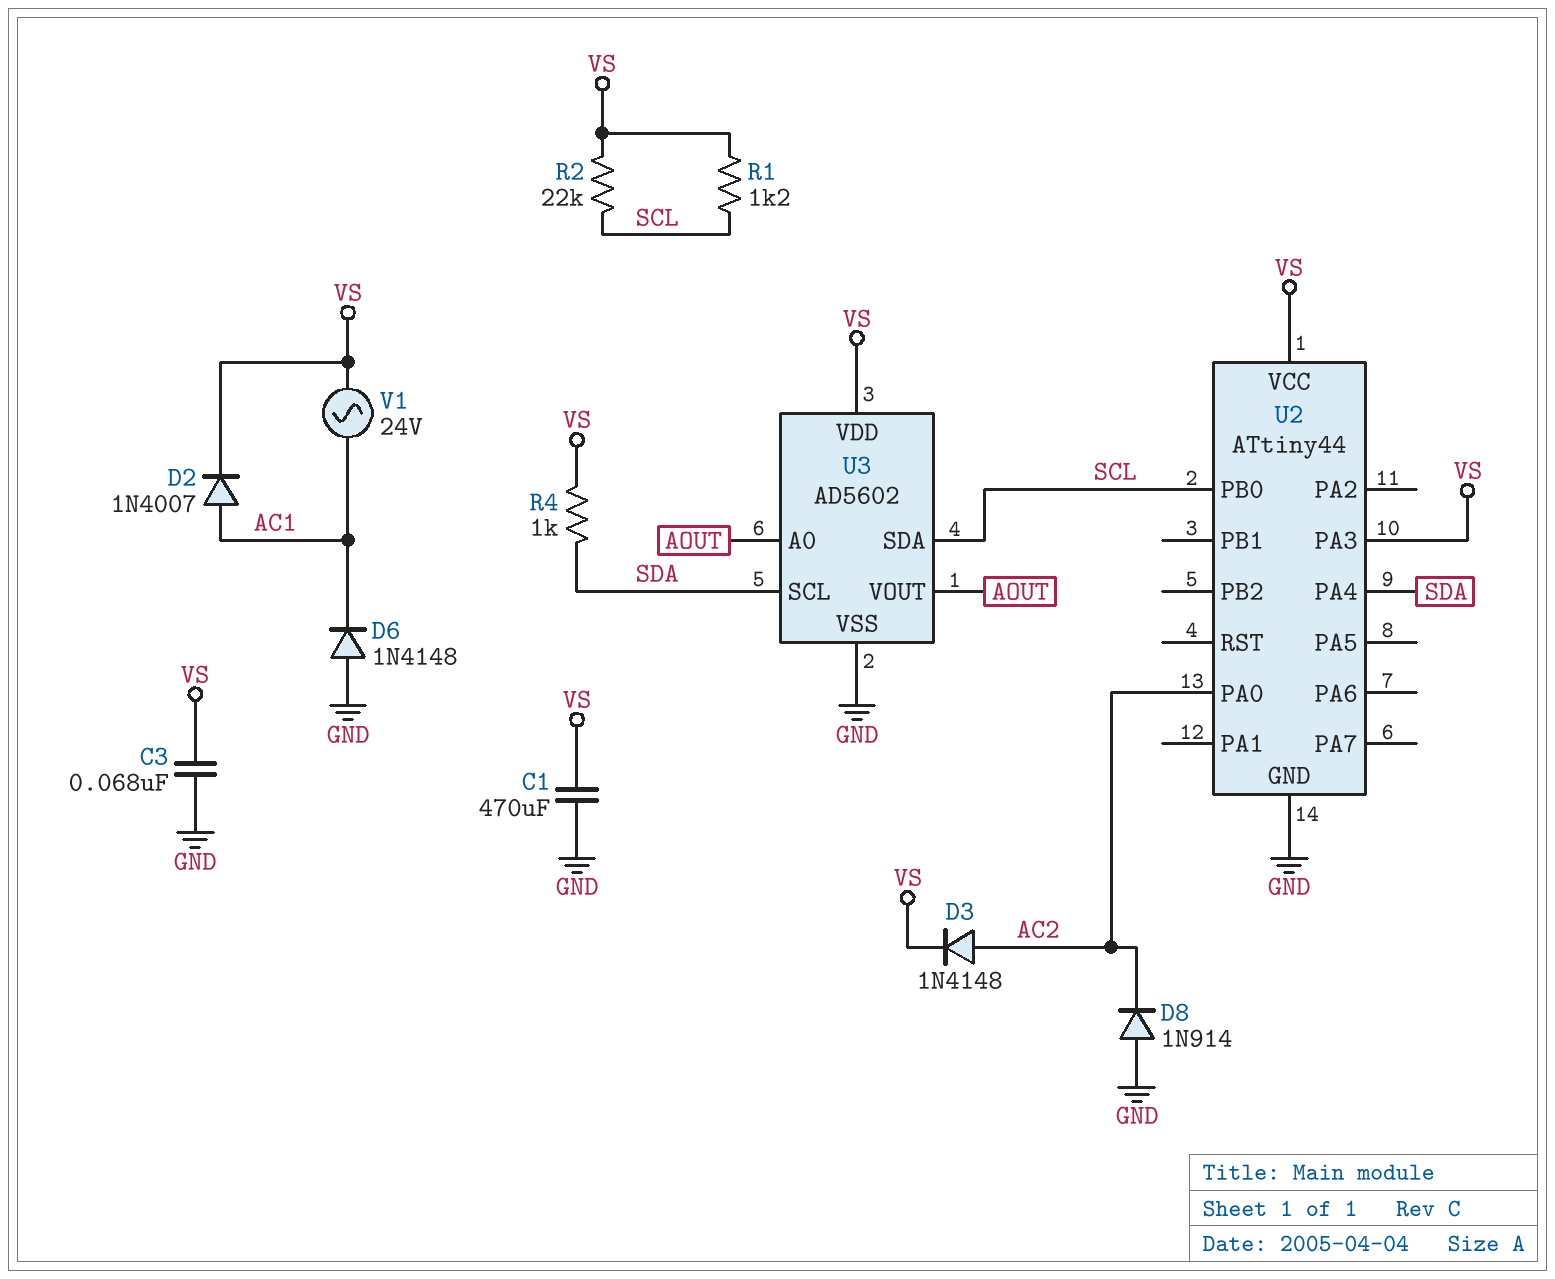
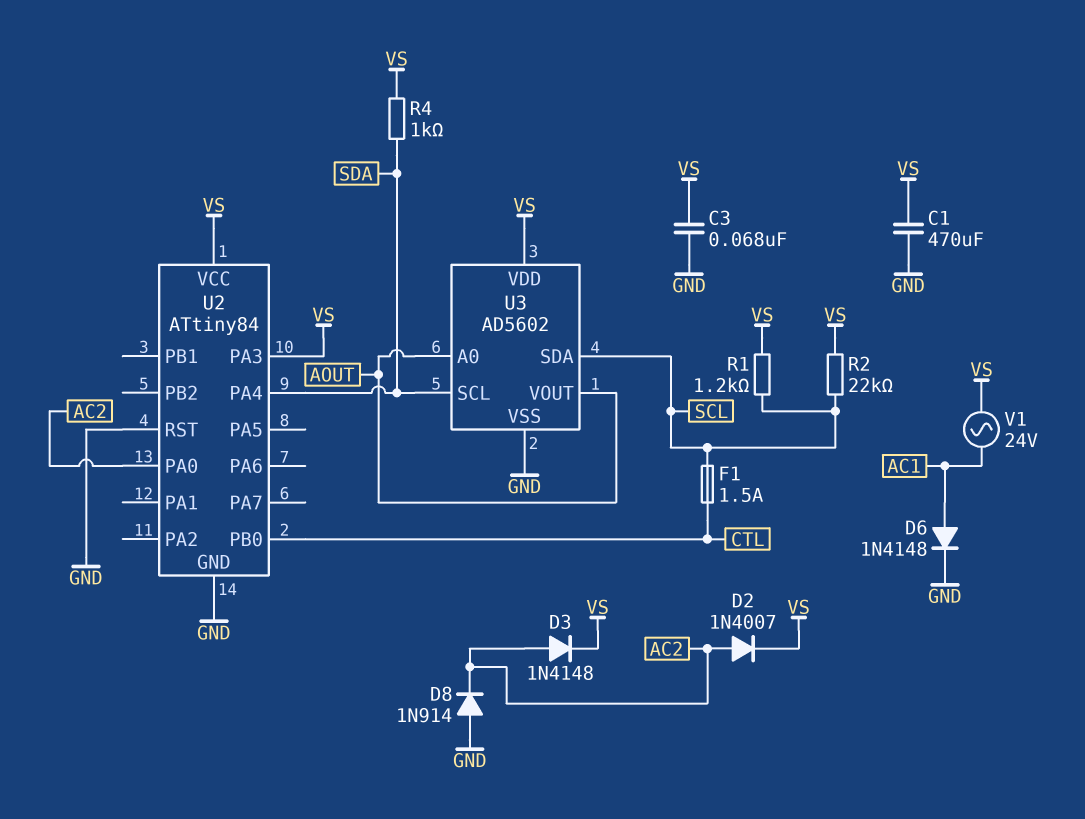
D2: diode 1N4007 (A AC1, K VS) -> diode 1N4007 (A AC2, K VS)
D6: diode 1N4148 (A GND, K AC1) -> diode 1N4148 (A AC1, K GND)
F1: none -> 1.5A (CTL, SCL)
U2: ATtiny44 -> ATtiny84
U2 pin PB0: SCL -> CTL
U2 pin RST: none -> GND

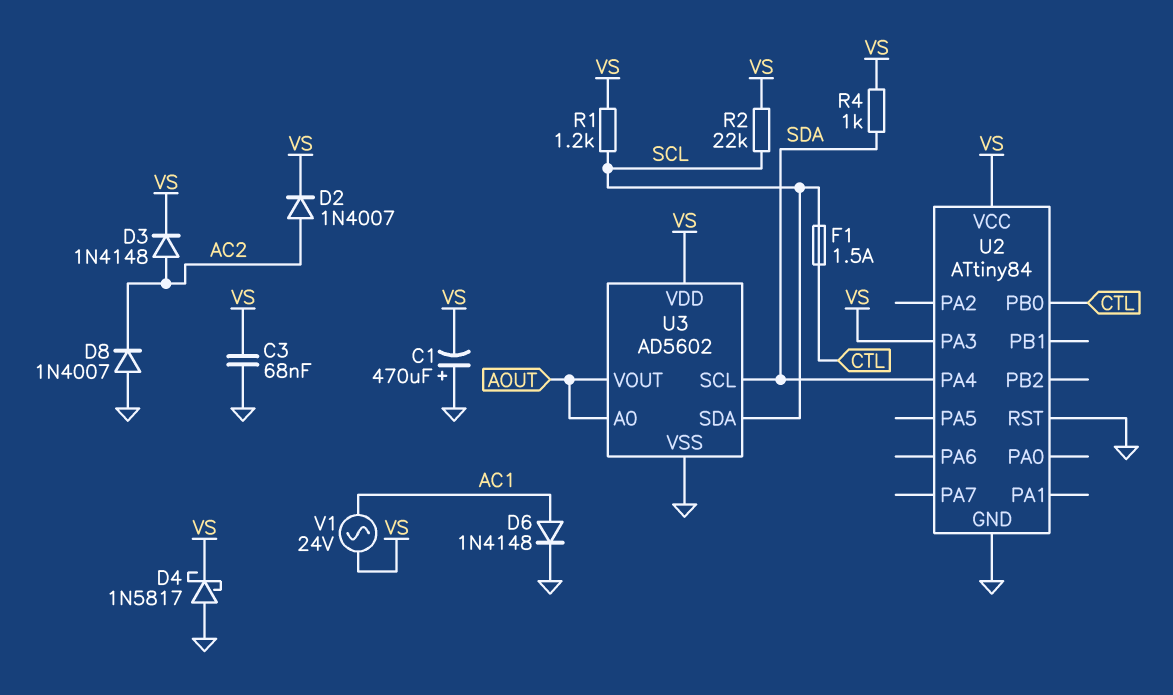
C1: 470uF (GND, VS) -> 470uF (plus GND, minus VS)
D4: none -> schottky 1N5817 (A GND, K VS)
D8: diode 1N914 (A GND, K AC2) -> diode 1N4007 (A GND, K AC2)
U2 pin PA0: AC2 -> none

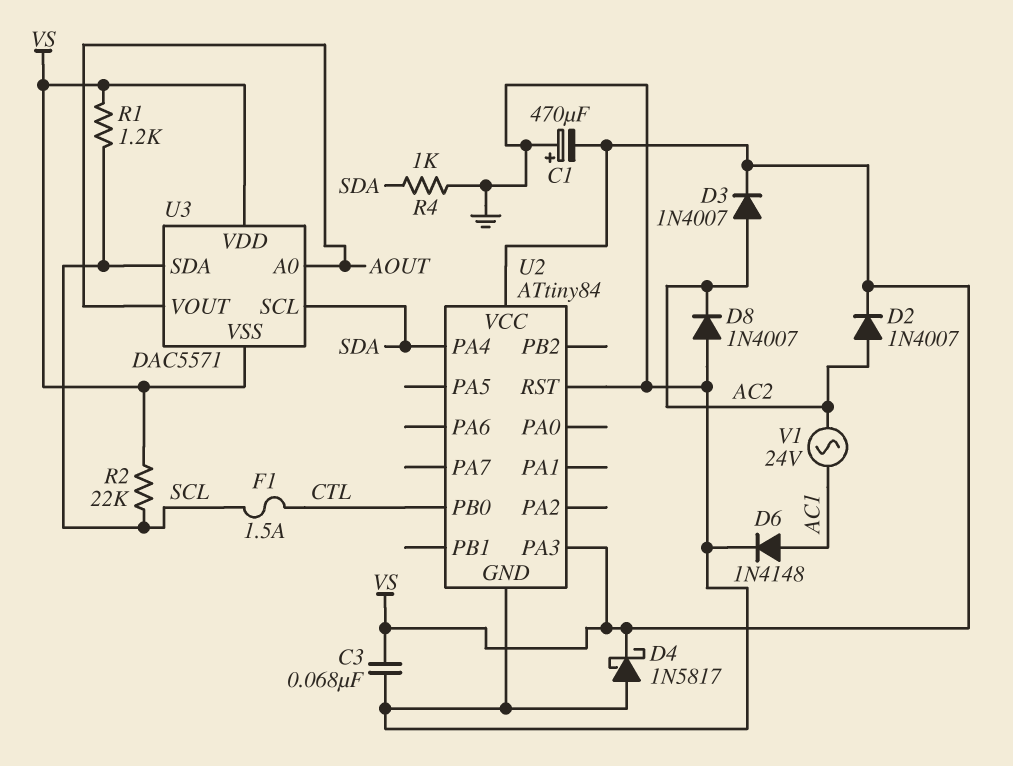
D3: diode 1N4148 (A AC2, K VS) -> diode 1N4007 (A AC2, K VS)
R4: 1k (SDA, VS) -> 1k (GND, SDA)
U3: AD5602 -> DAC5571
U3 pin VSS: GND -> VS
V1: AC 24V (AC1, VS) -> AC 24V (AC1, AC2)

